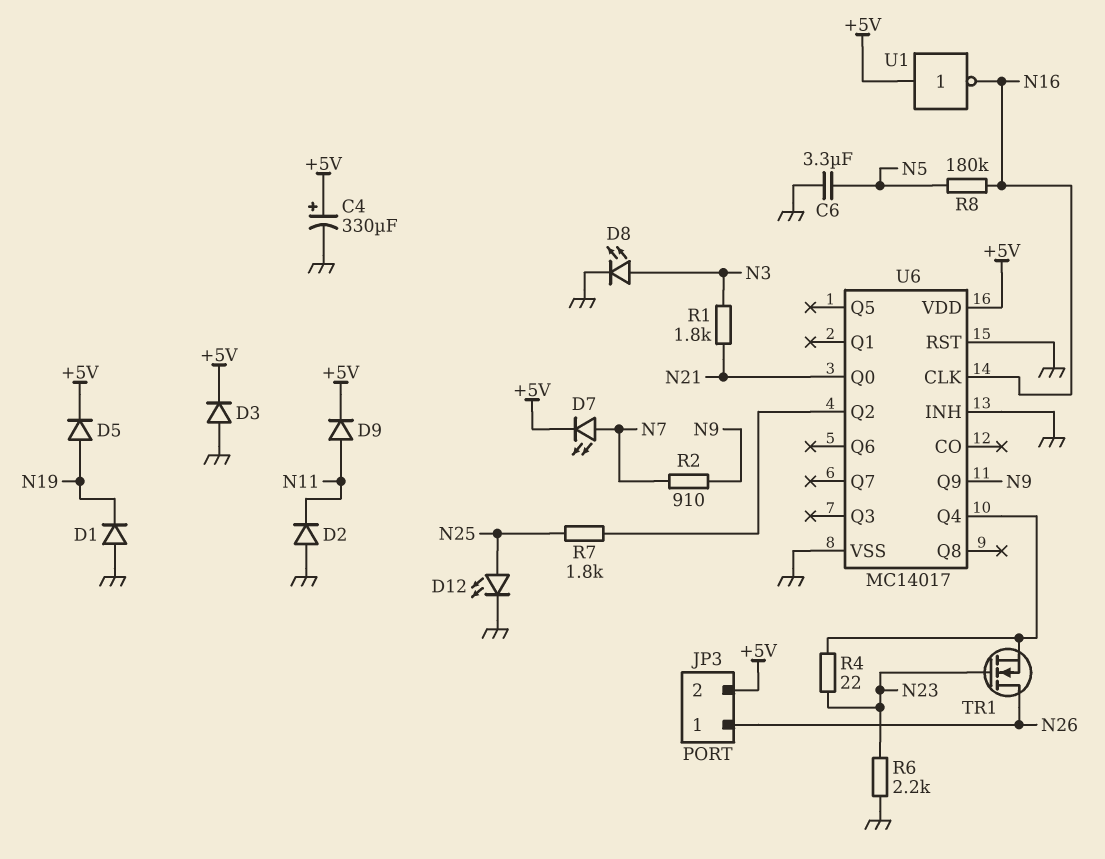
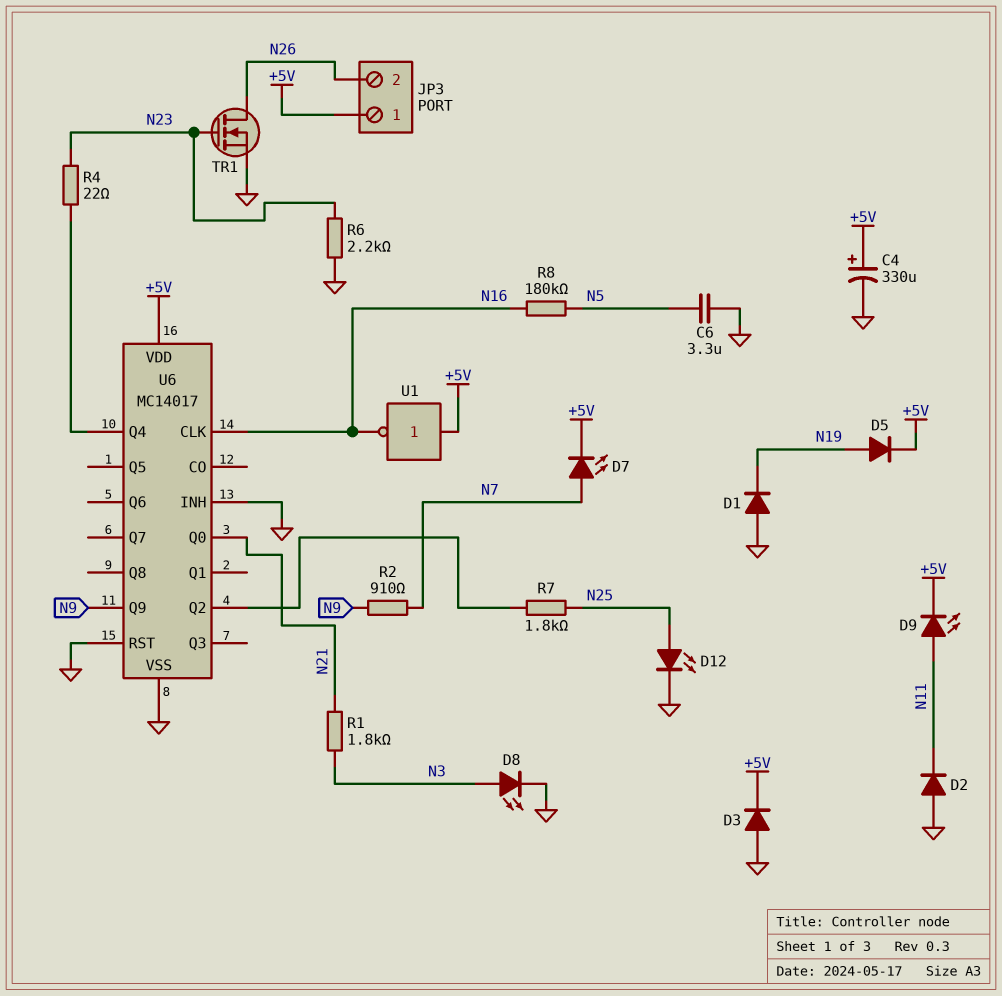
D9: diode (A N11, K +5V) -> LED (A N11, K +5V)
JP3 pin 1: N26 -> +5V
JP3 pin 2: +5V -> N26
TR1: NMOS (G N23, D N26, S U6/Q4) -> NMOS (G N23, D N26, S GND)

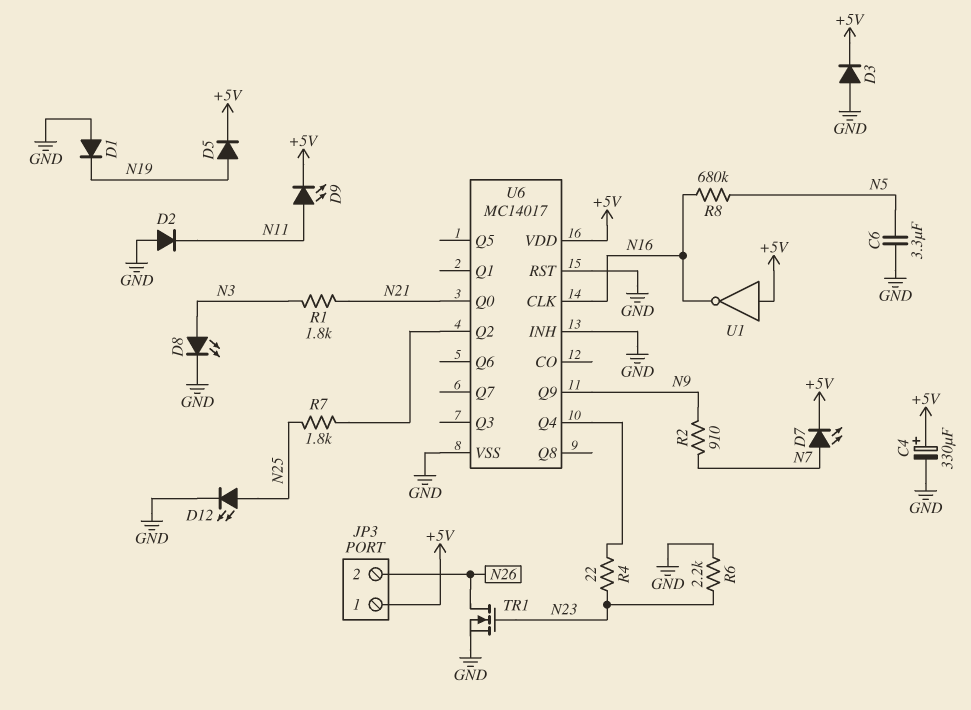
R8: 180k (N5, N16) -> 680k (N5, N16)

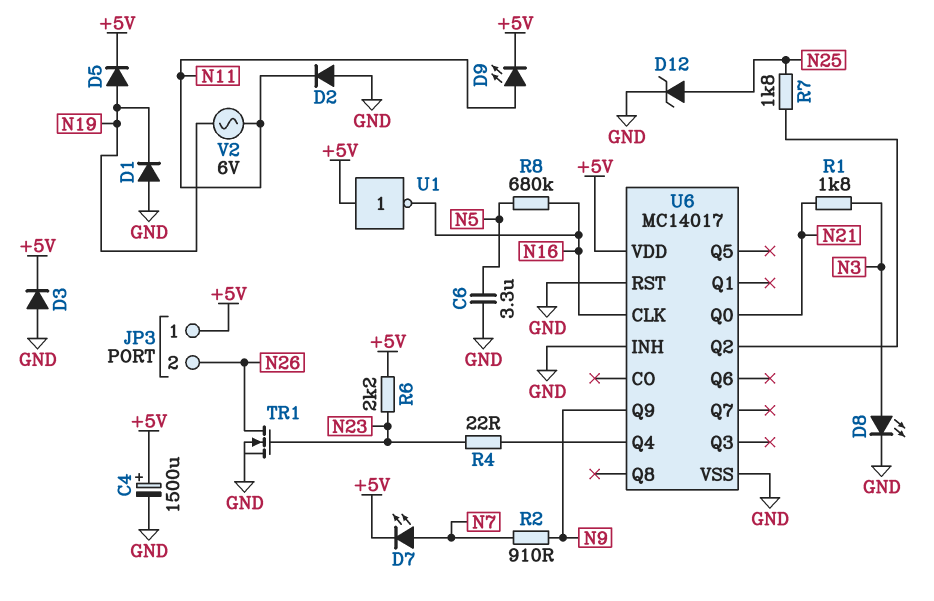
C4: 330uF (plus +5V, minus GND) -> 1500uF (plus +5V, minus GND)
D12: LED (A N25, K GND) -> zener (A N25, K GND)
R6: 2.2k (GND, N23) -> 2.2k (+5V, N23)
V2: none -> AC 6V (N11, N19)

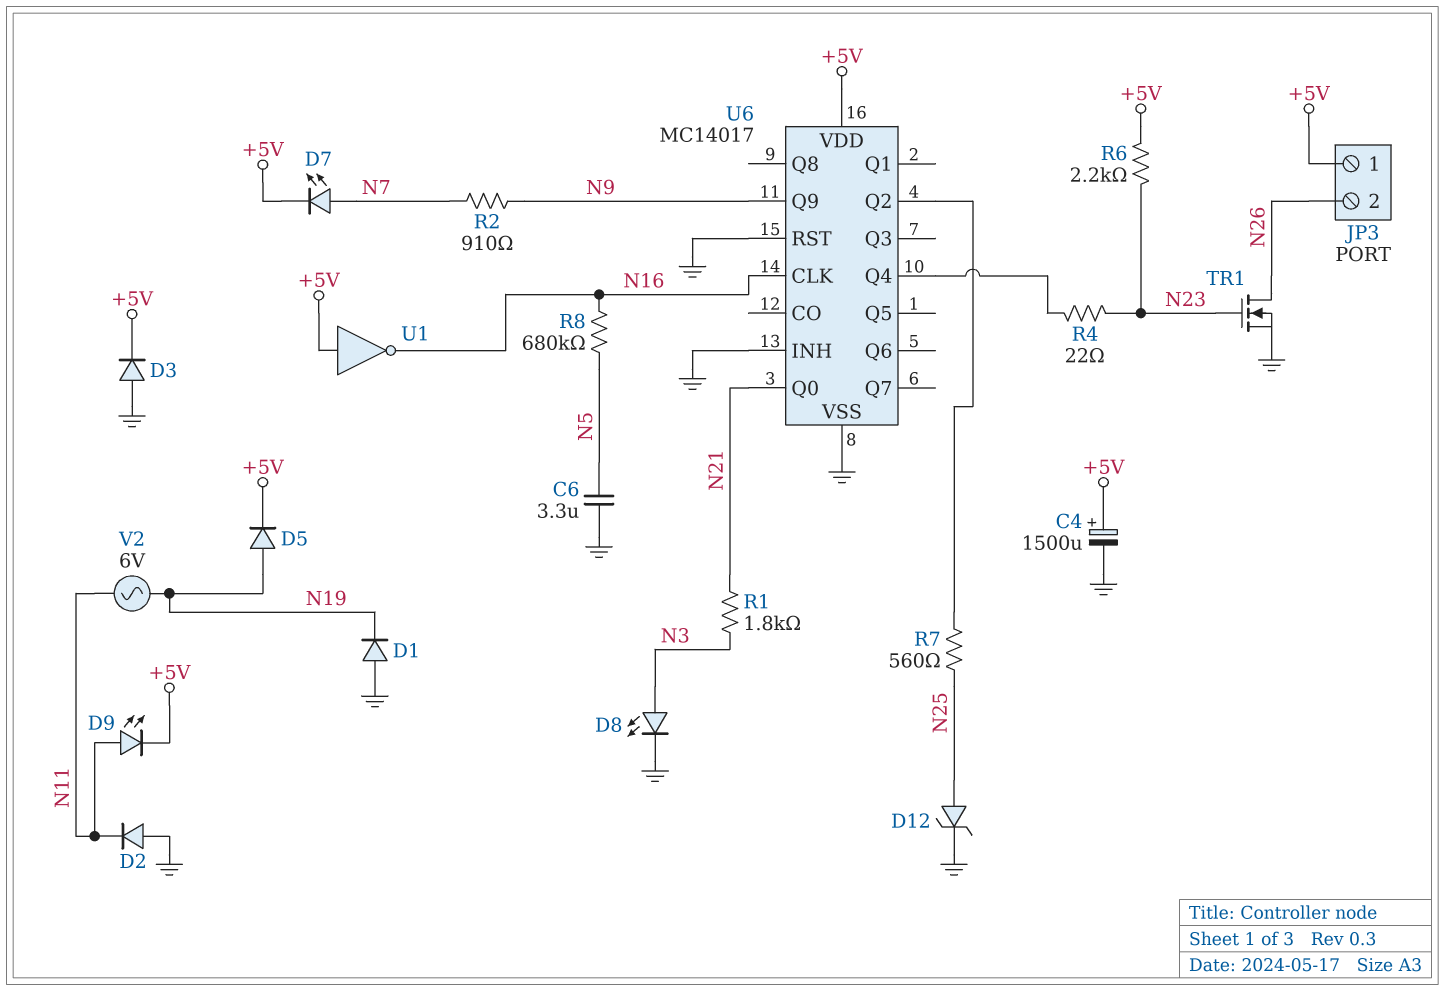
R7: 1.8k (N25, U6/Q2) -> 560 (N25, U6/Q2)

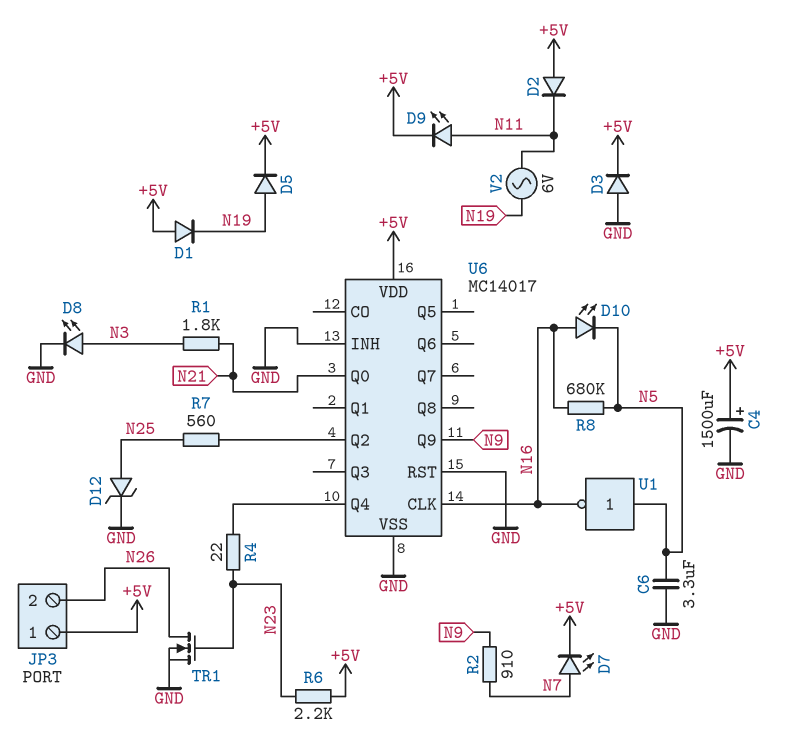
D1: diode (A GND, K N19) -> diode (A +5V, K N19)
D2: diode (A GND, K N11) -> diode (A +5V, K N11)
D10: none -> LED (A N16, K N5)
U1: NOT (in +5V, out N16) -> NOT (in N5, out N16)

